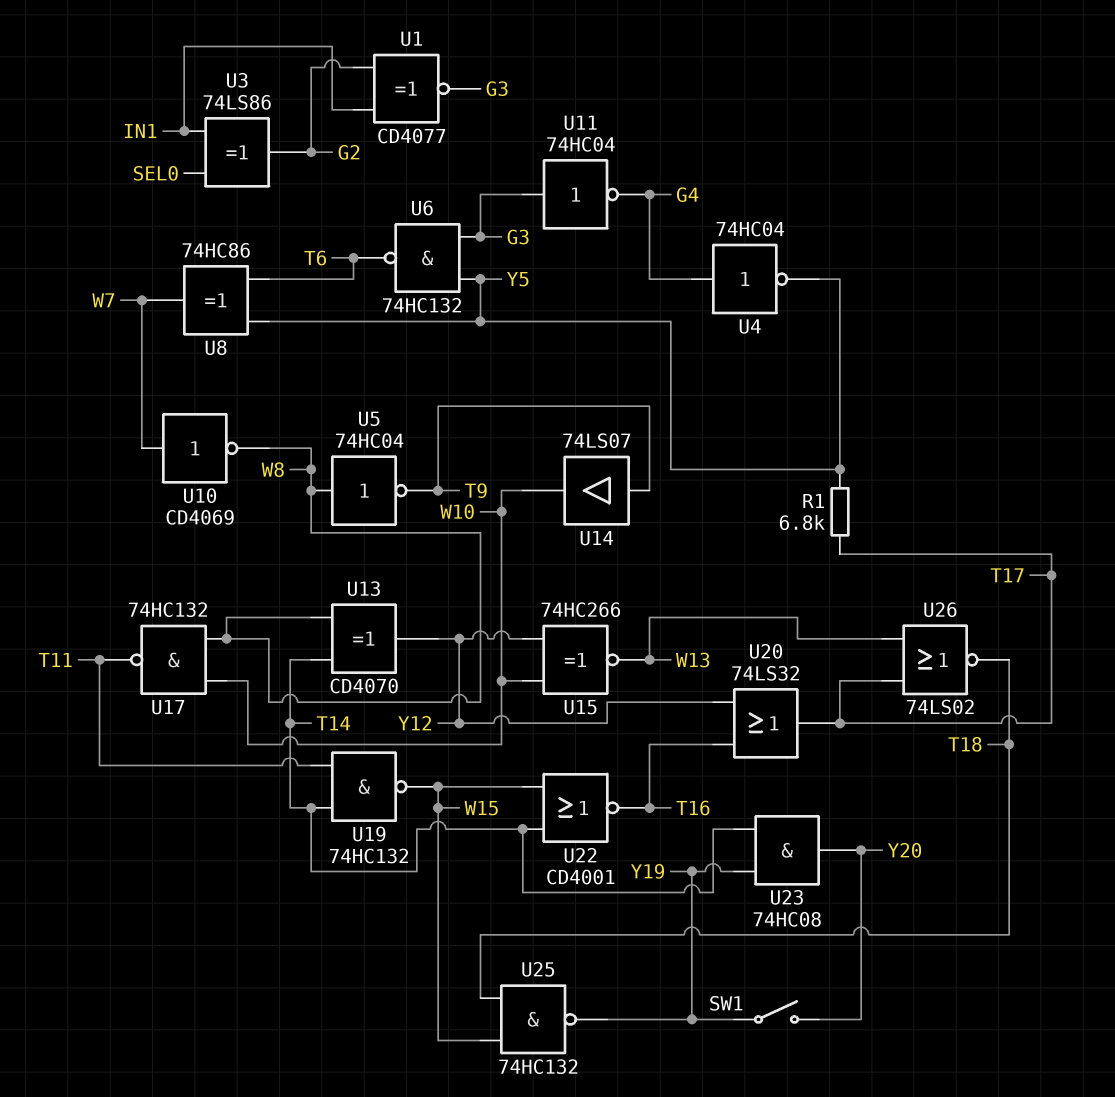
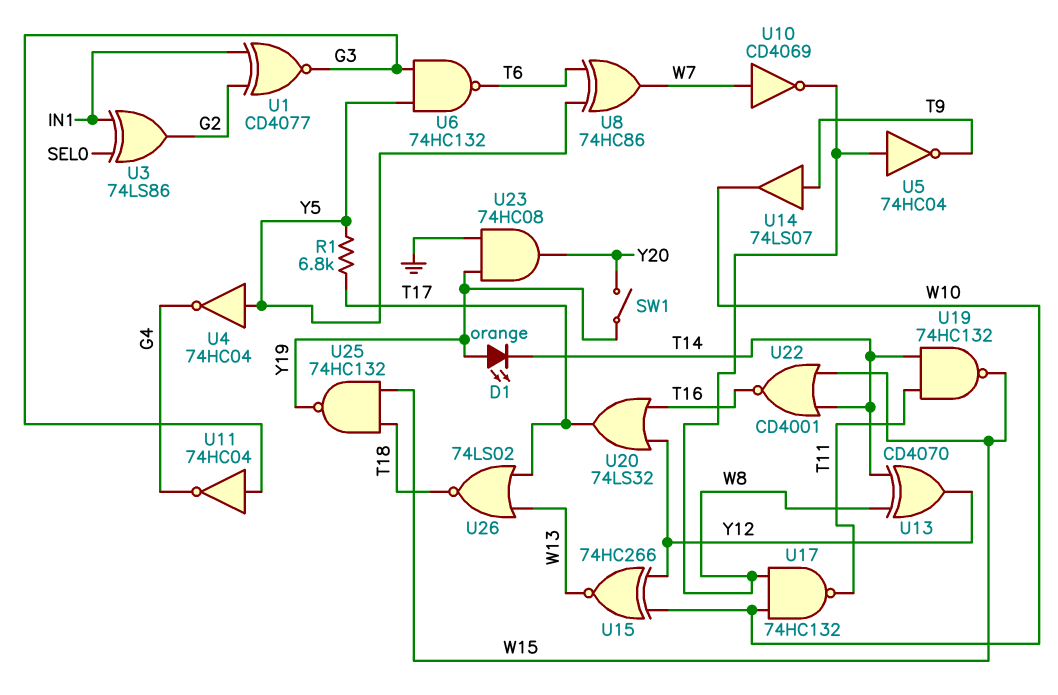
D1: none -> LED orange (A Y19, K T14)
U4: NOT 74HC04 (in G4, out Y5) -> NOT 74HC04 (in Y5, out G4)
U23: AND 74HC08 (in T14, in Y19, out Y20) -> AND 74HC08 (in GND, in Y19, out Y20)

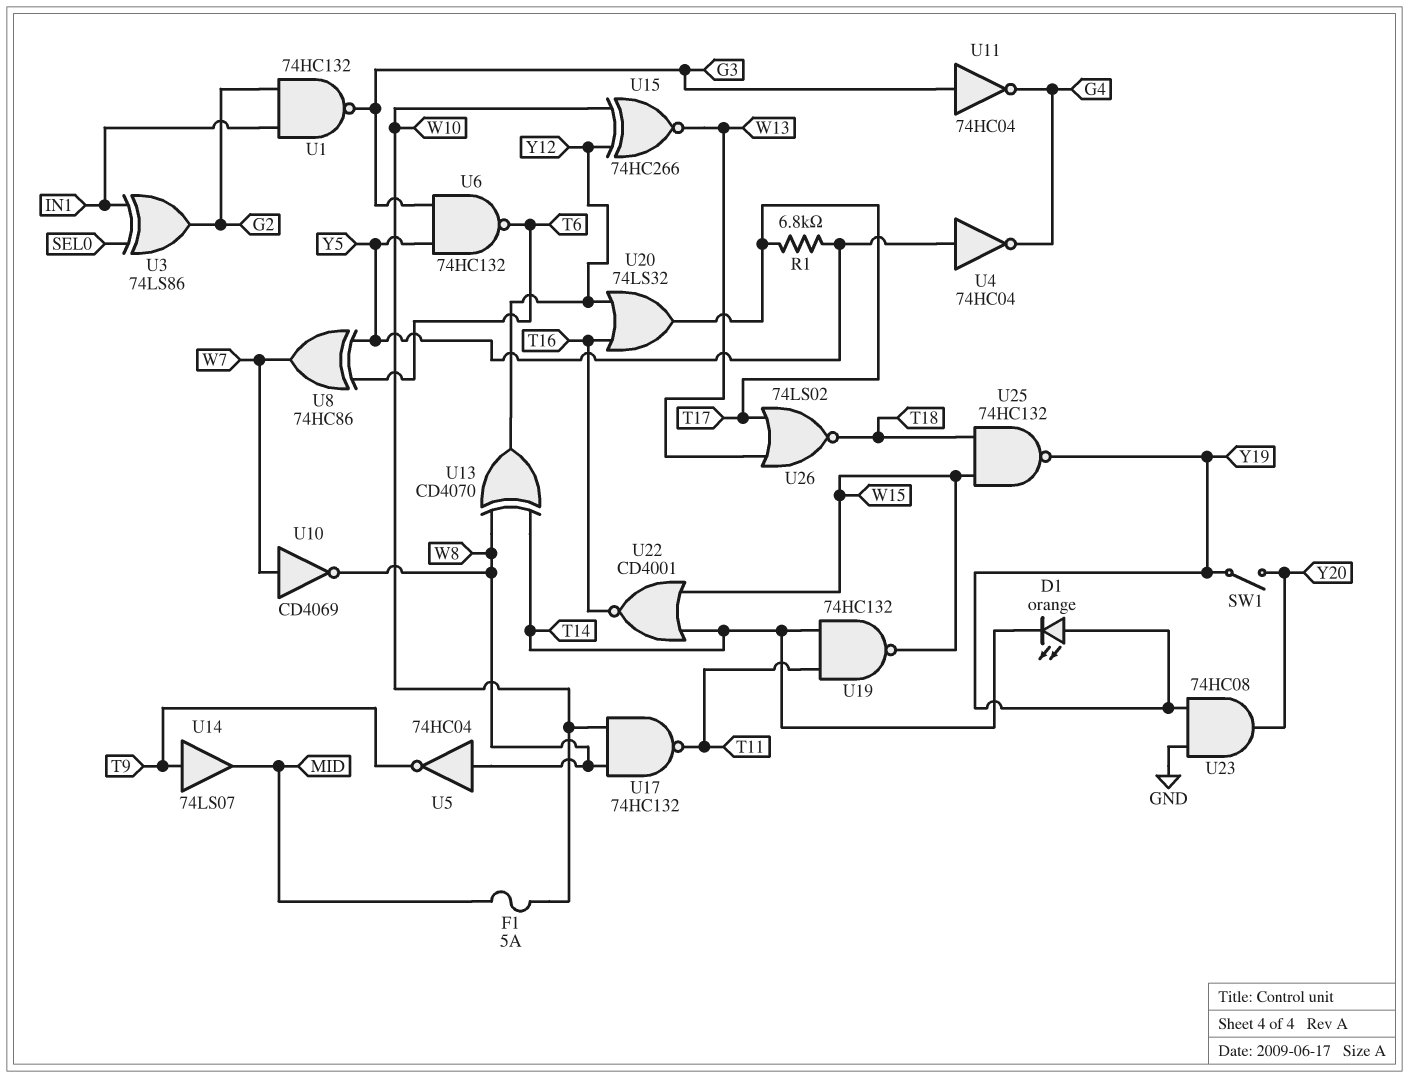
F1: none -> 5A (MID, W10)
U1: XNOR CD4077 (in G2, in IN1, out G3) -> NAND 74HC132 (in G2, in IN1, out G3)
U14: buffer 74LS07 (in T9, out W10) -> buffer 74LS07 (in T9, out MID)

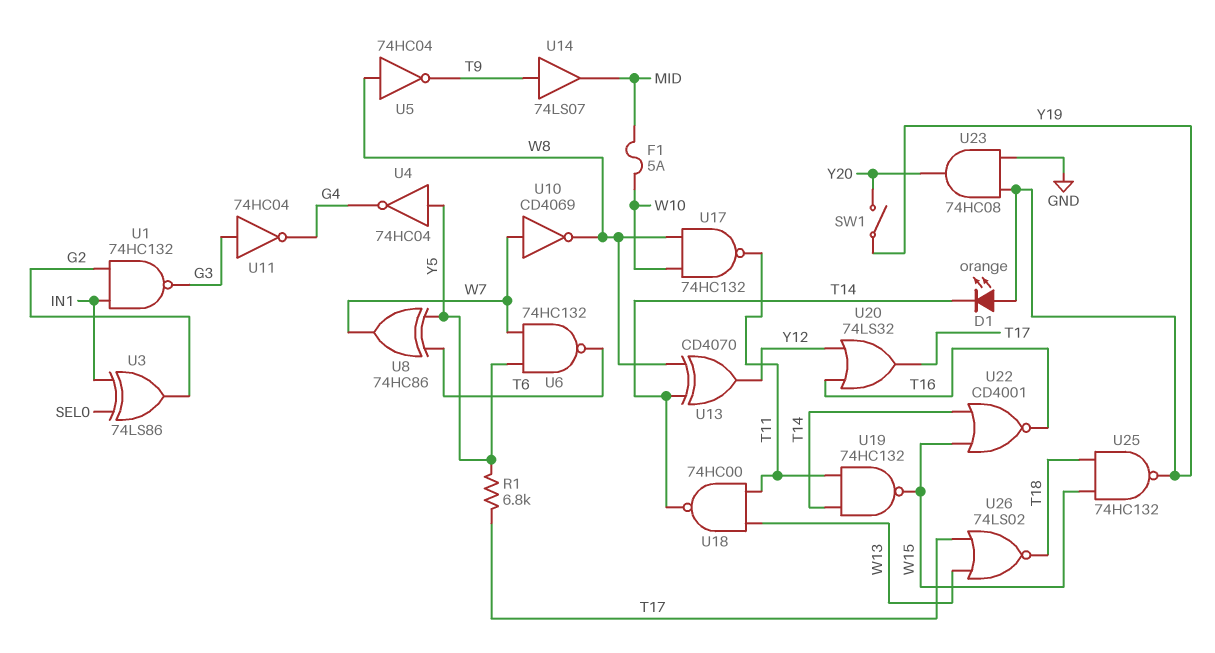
U6: NAND 74HC132 (in G3, in Y5, out T6) -> NAND 74HC132 (in W7, in Y5, out T6)
U15: XNOR 74HC266 (in W10, in Y12, out W13) -> none
U18: none -> NAND 74HC00 (in T11, in W13, out T14)

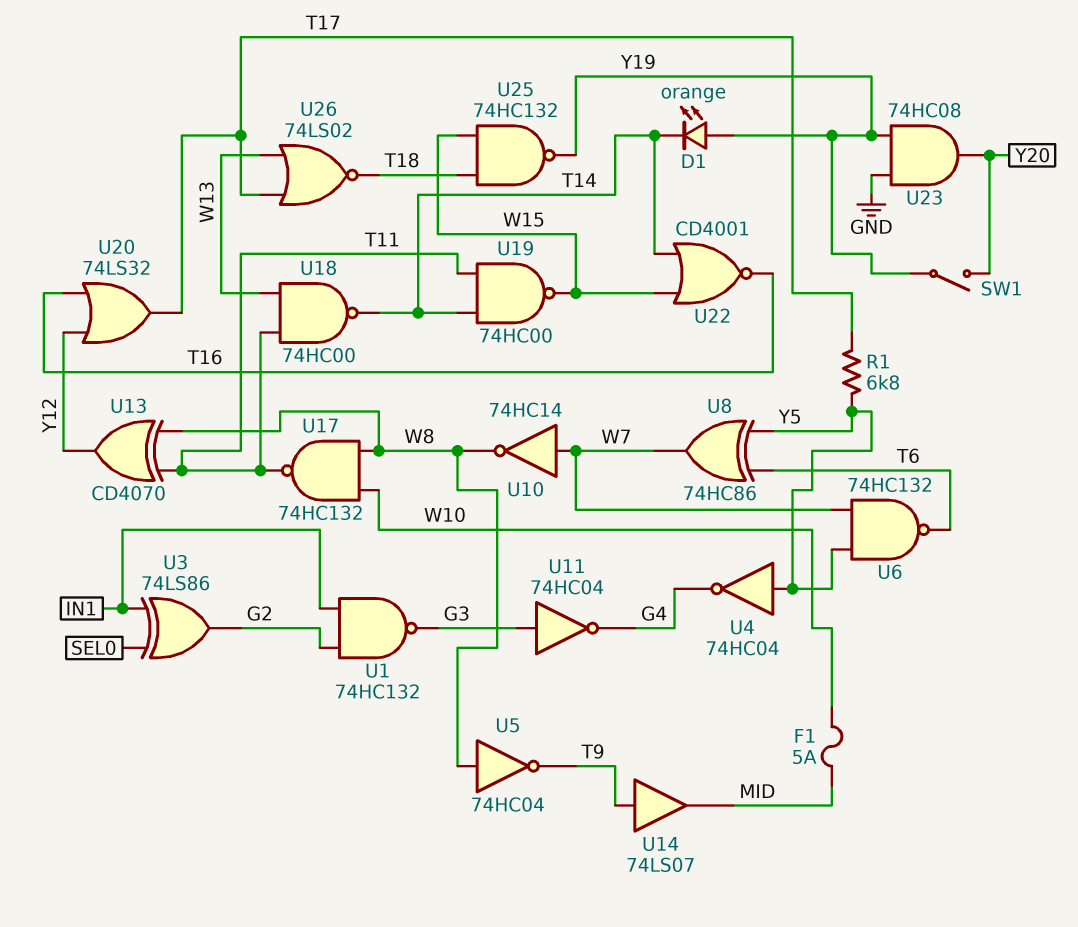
U10: NOT CD4069 (in W7, out W8) -> NOT 74HC14 (in W7, out W8)
U13: XOR CD4070 (in T14, in W8, out Y12) -> XOR CD4070 (in T11, in W8, out Y12)
U19: NAND 74HC132 (in T11, in T14, out W15) -> NAND 74HC00 (in T11, in T14, out W15)

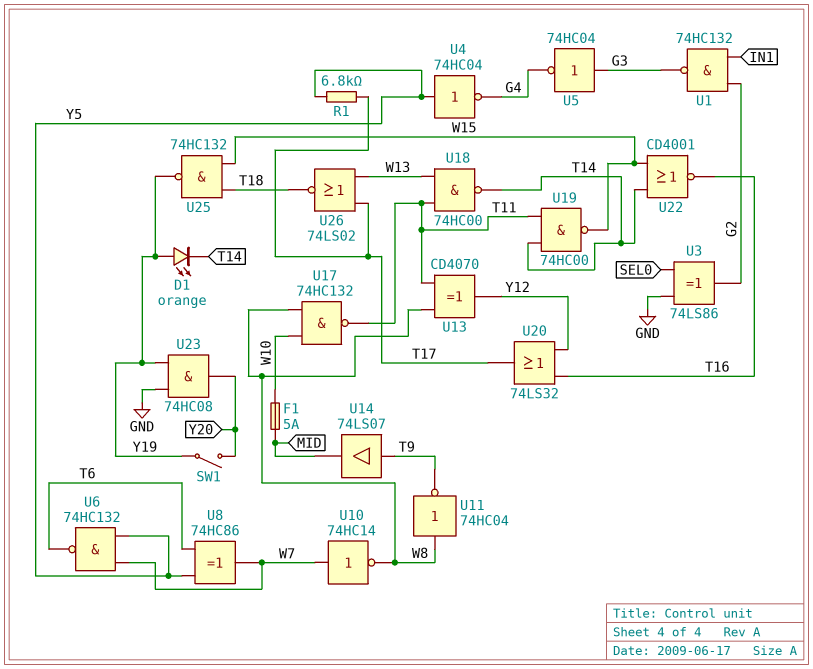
U3: XOR 74LS86 (in IN1, in SEL0, out G2) -> XOR 74LS86 (in GND, in SEL0, out G2)
U5: NOT 74HC04 (in W8, out T9) -> NOT 74HC04 (in G3, out G4)
U11: NOT 74HC04 (in G3, out G4) -> NOT 74HC04 (in W8, out T9)

